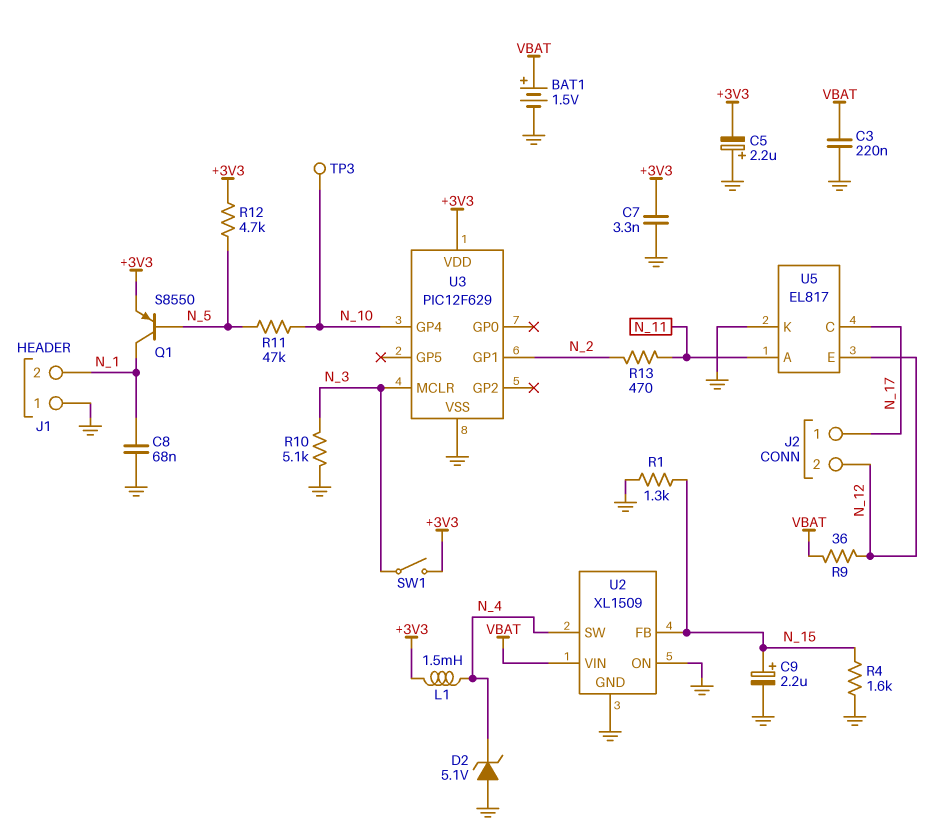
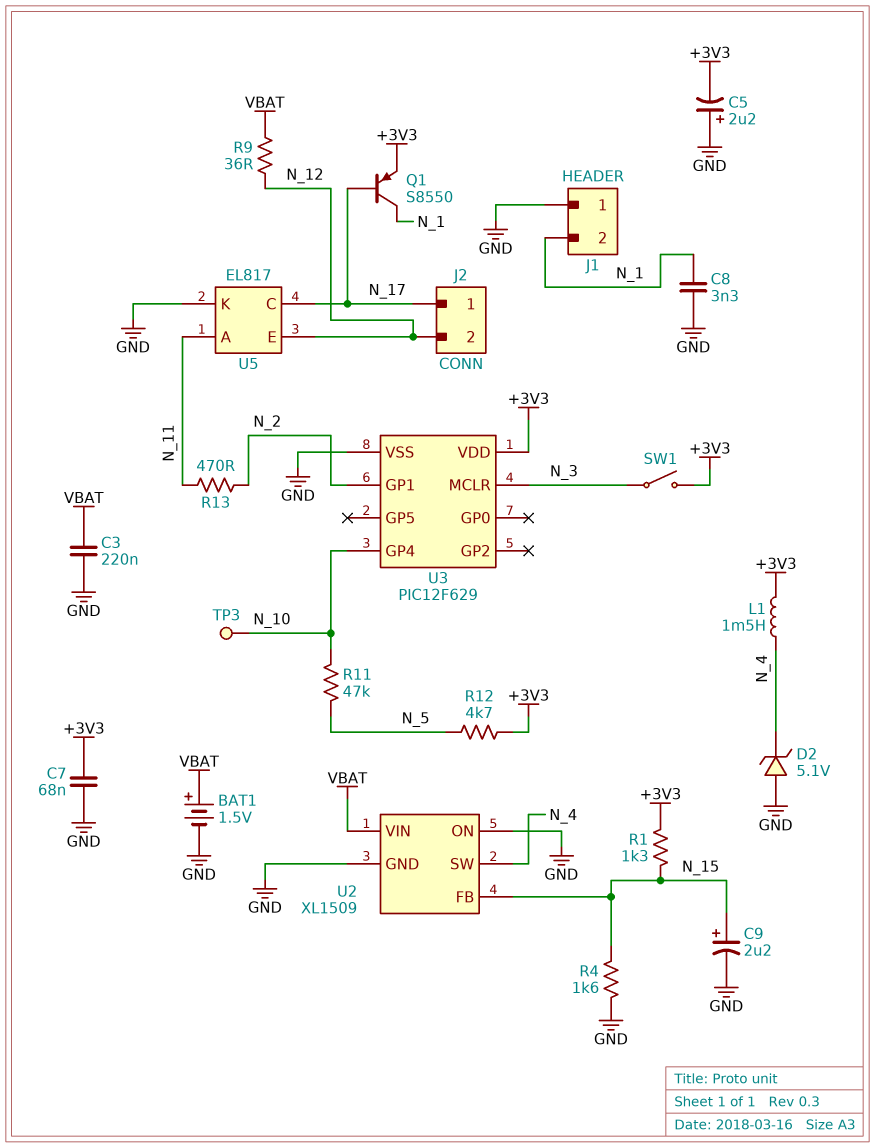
C7: 3.3nF (+3V3, GND) -> 68nF (+3V3, GND)
C8: 68nF (GND, N_1) -> 3.3nF (GND, N_1)
Q1: PNP S8550 (B N_5, C N_1, E +3V3) -> PNP S8550 (B N_17, C N_1, E +3V3)
R1: 1.3k (GND, N_15) -> 1.3k (+3V3, N_15)
R10: 5.1k (GND, N_3) -> none

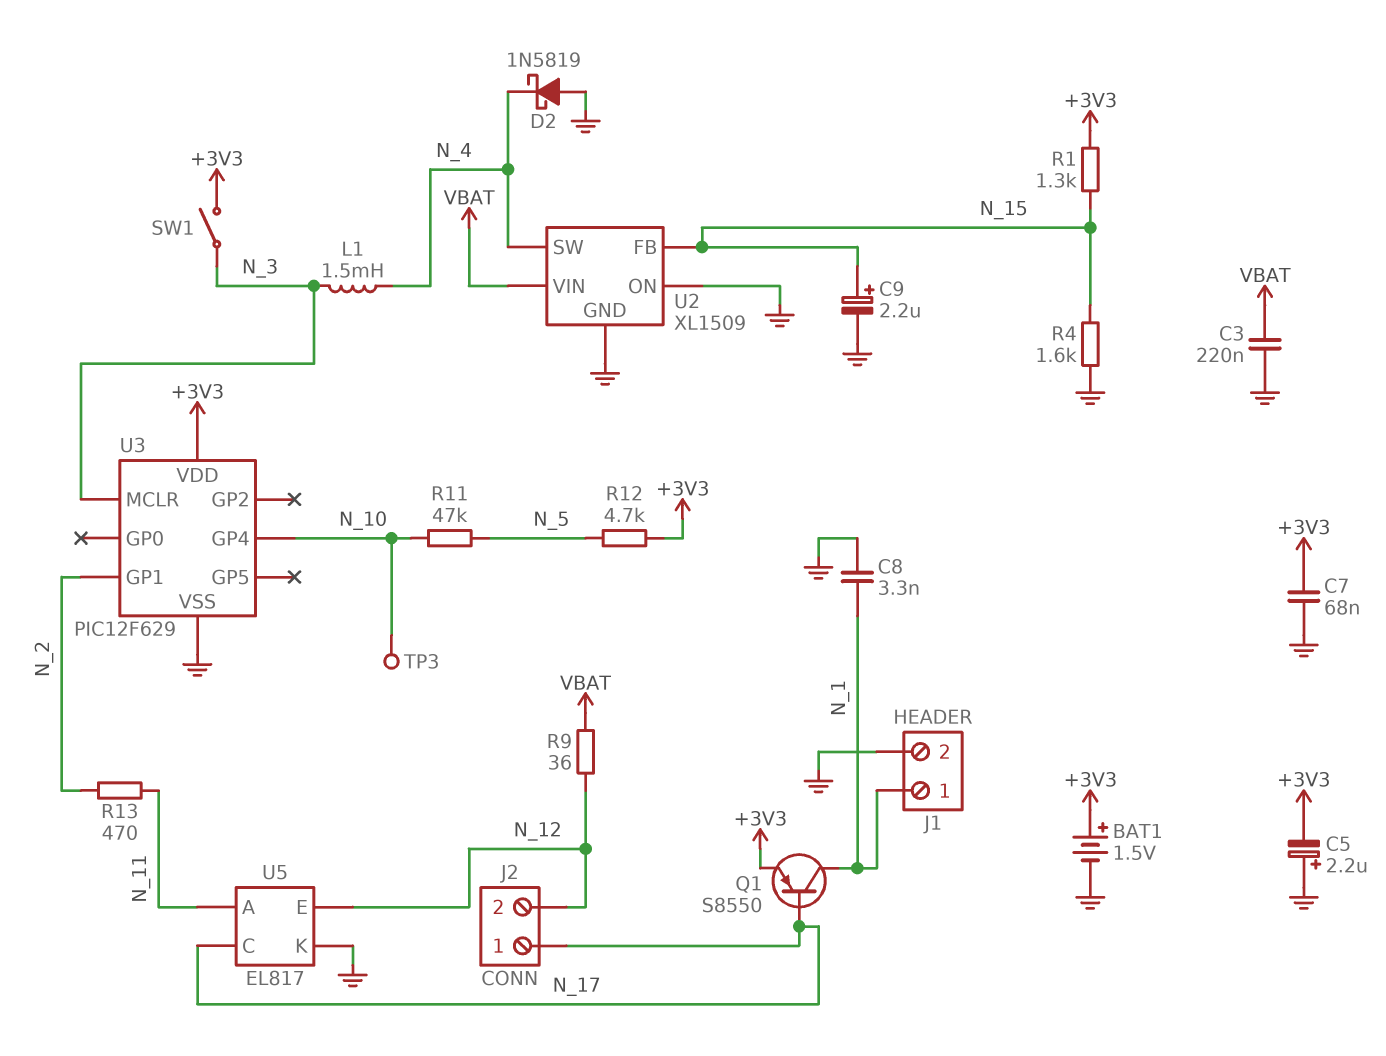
BAT1: 1.5V (plus VBAT, minus GND) -> 1.5V (plus +3V3, minus GND)
D2: zener 5.1V (A GND, K N_4) -> schottky 1N5819 (A GND, K N_4)
J1 pin 1: GND -> N_1
J1 pin 2: N_1 -> GND
L1: 1.5mH (+3V3, N_4) -> 1.5mH (N_3, N_4)

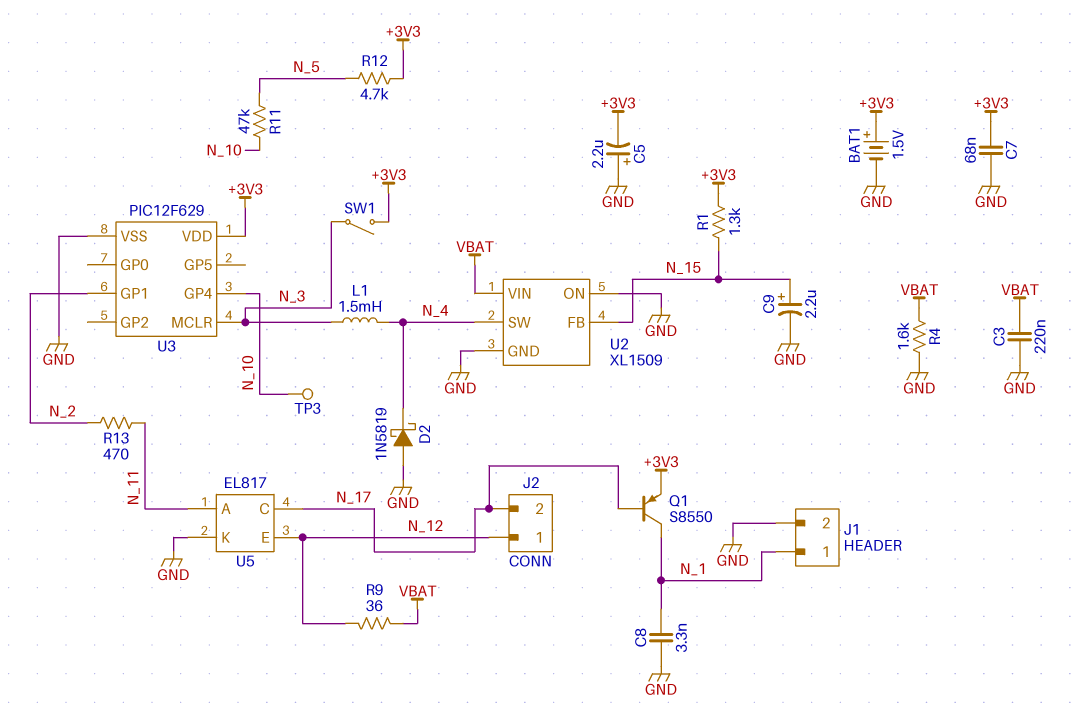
J2 pin 1: N_17 -> N_12
J2 pin 2: N_12 -> N_17
R4: 1.6k (GND, N_15) -> 1.6k (GND, VBAT)

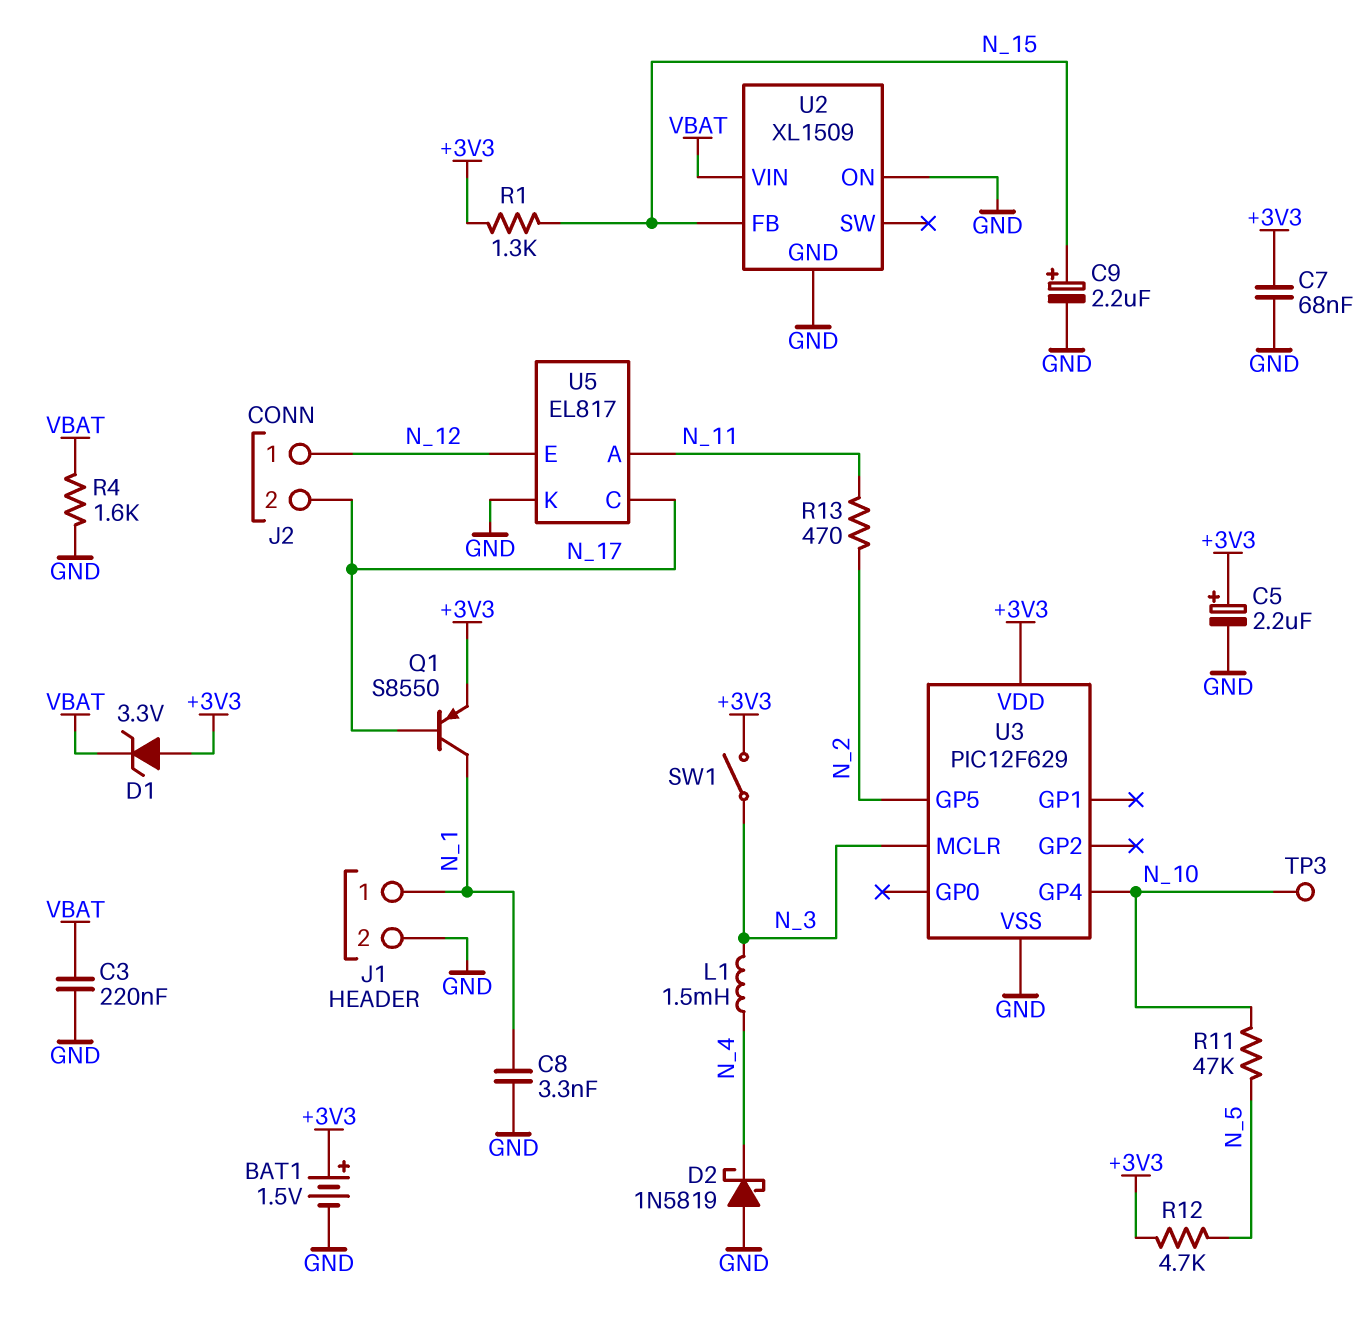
C5: 2.2uF (plus GND, minus +3V3) -> 2.2uF (plus +3V3, minus GND)
D1: none -> zener 3.3V (A +3V3, K VBAT)
R9: 36 (N_12, VBAT) -> none
U2 pin SW: N_4 -> none
U3 pin GP1: N_2 -> none
U3 pin GP5: none -> N_2

